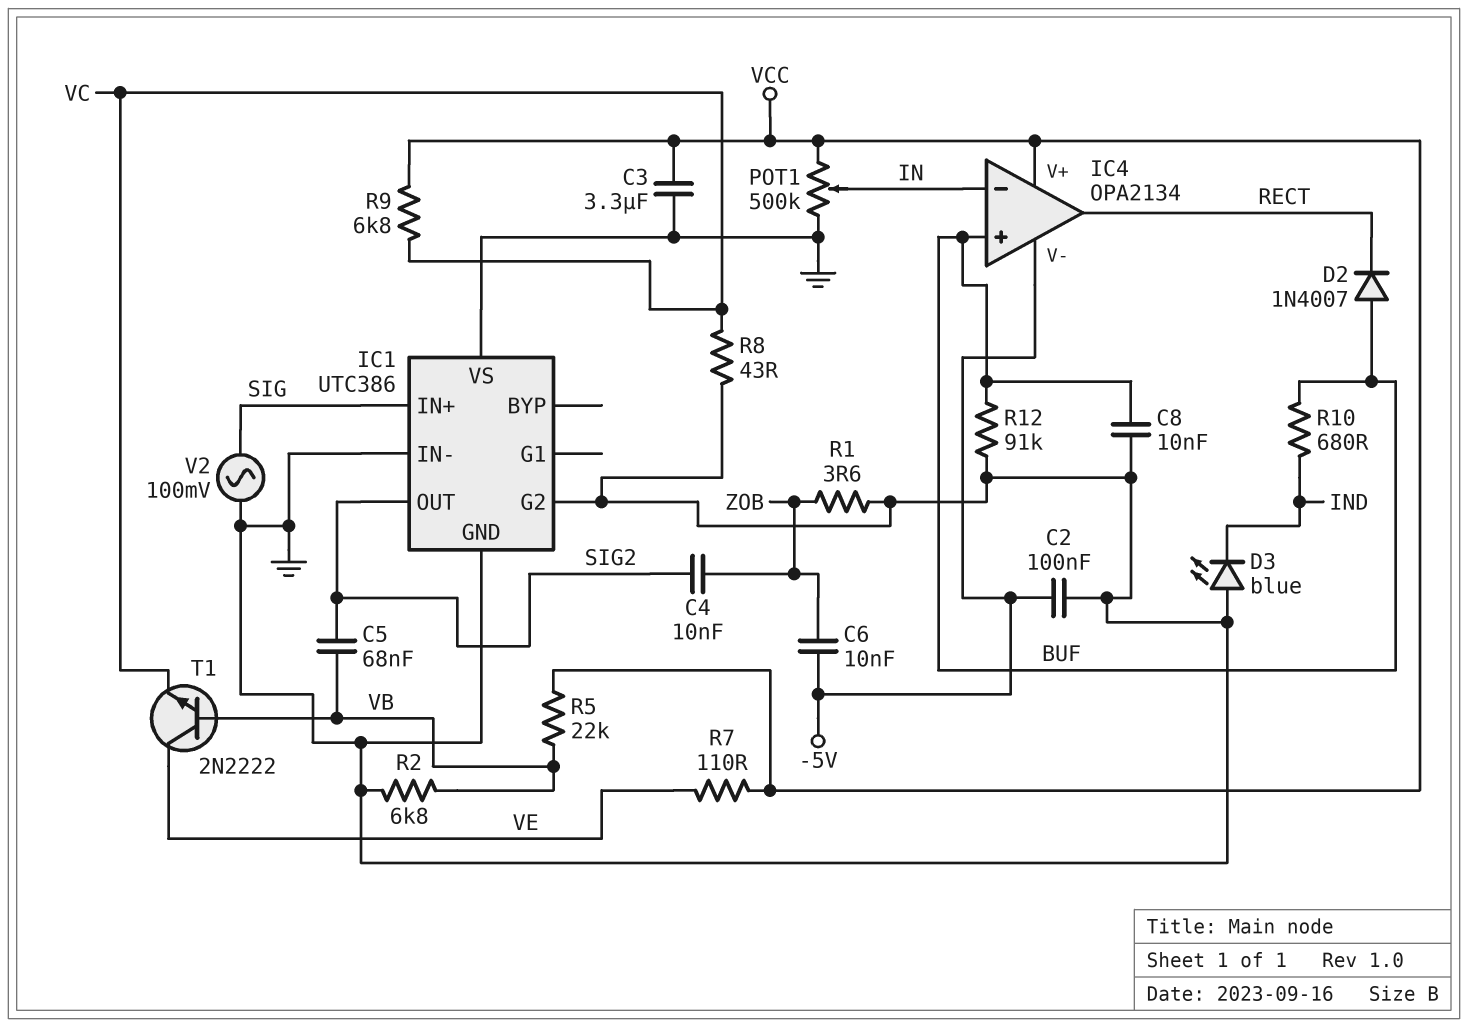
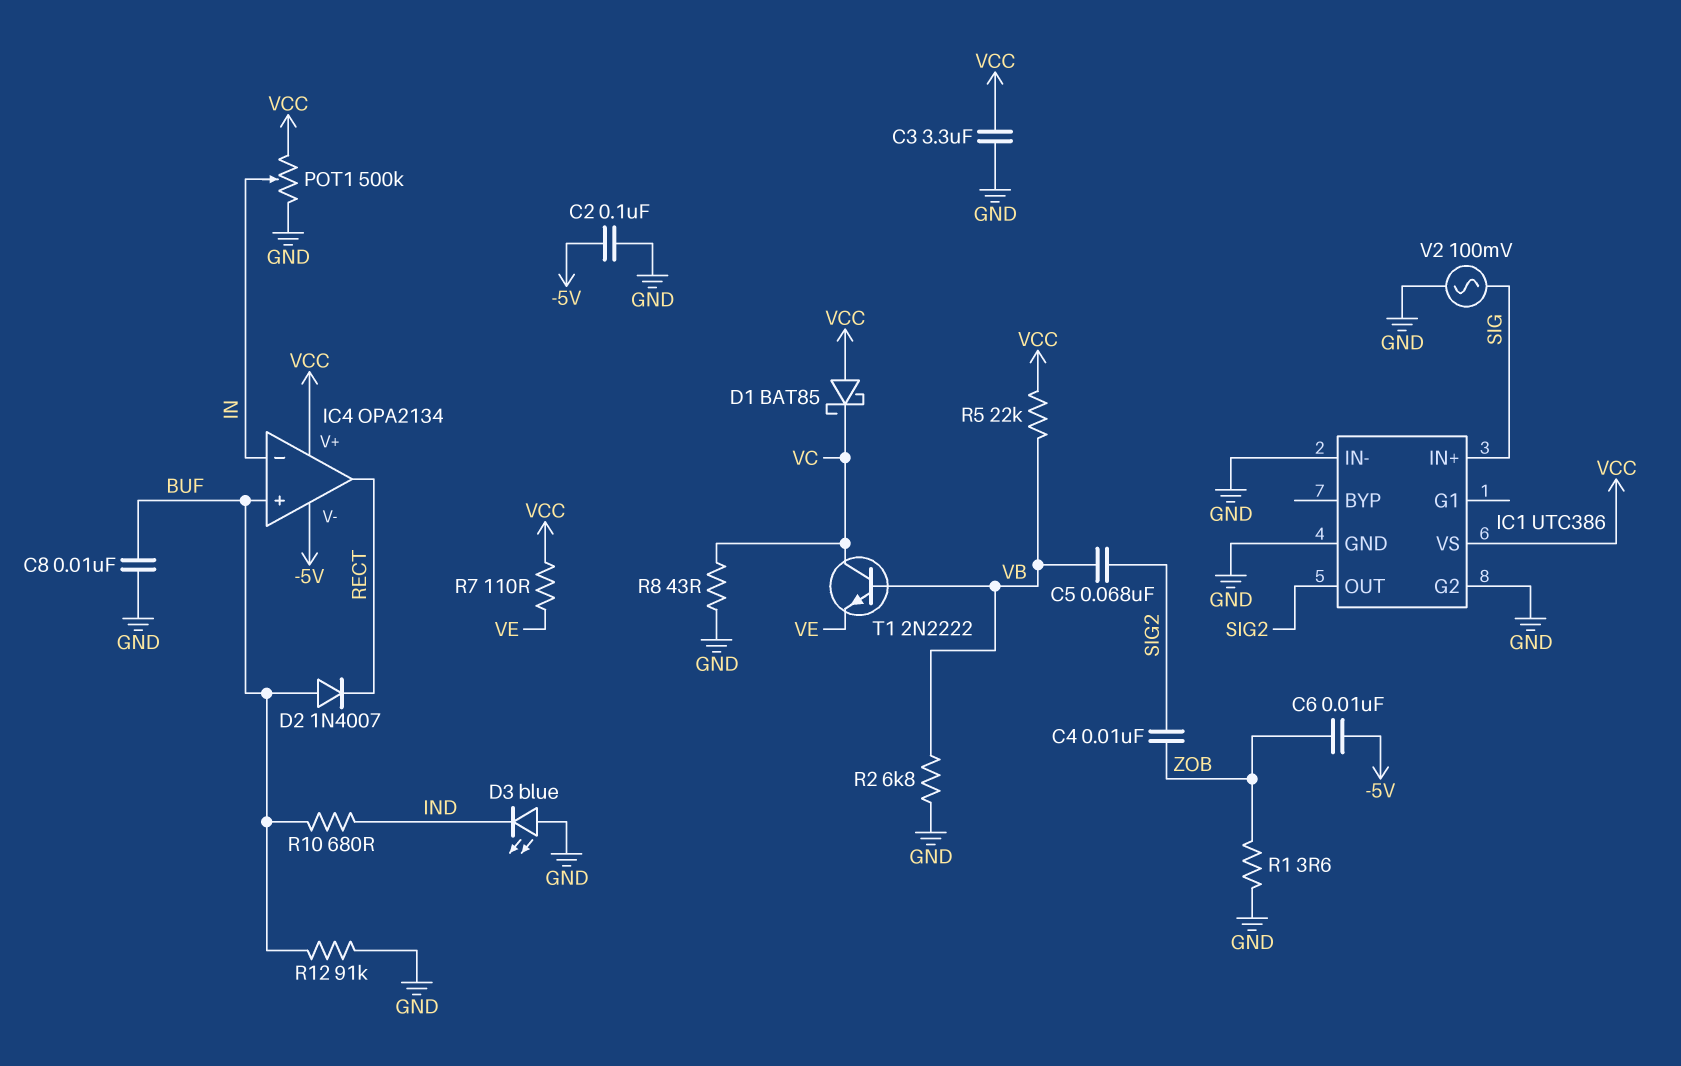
D1: none -> schottky BAT85 (A VCC, K VC)
IC1 pin VS: GND -> VCC
R9: 6.8k (VC, VCC) -> none
T1: NPN 2N2222 (B VB, C VE, E VC) -> NPN 2N2222 (B VB, C VC, E VE)

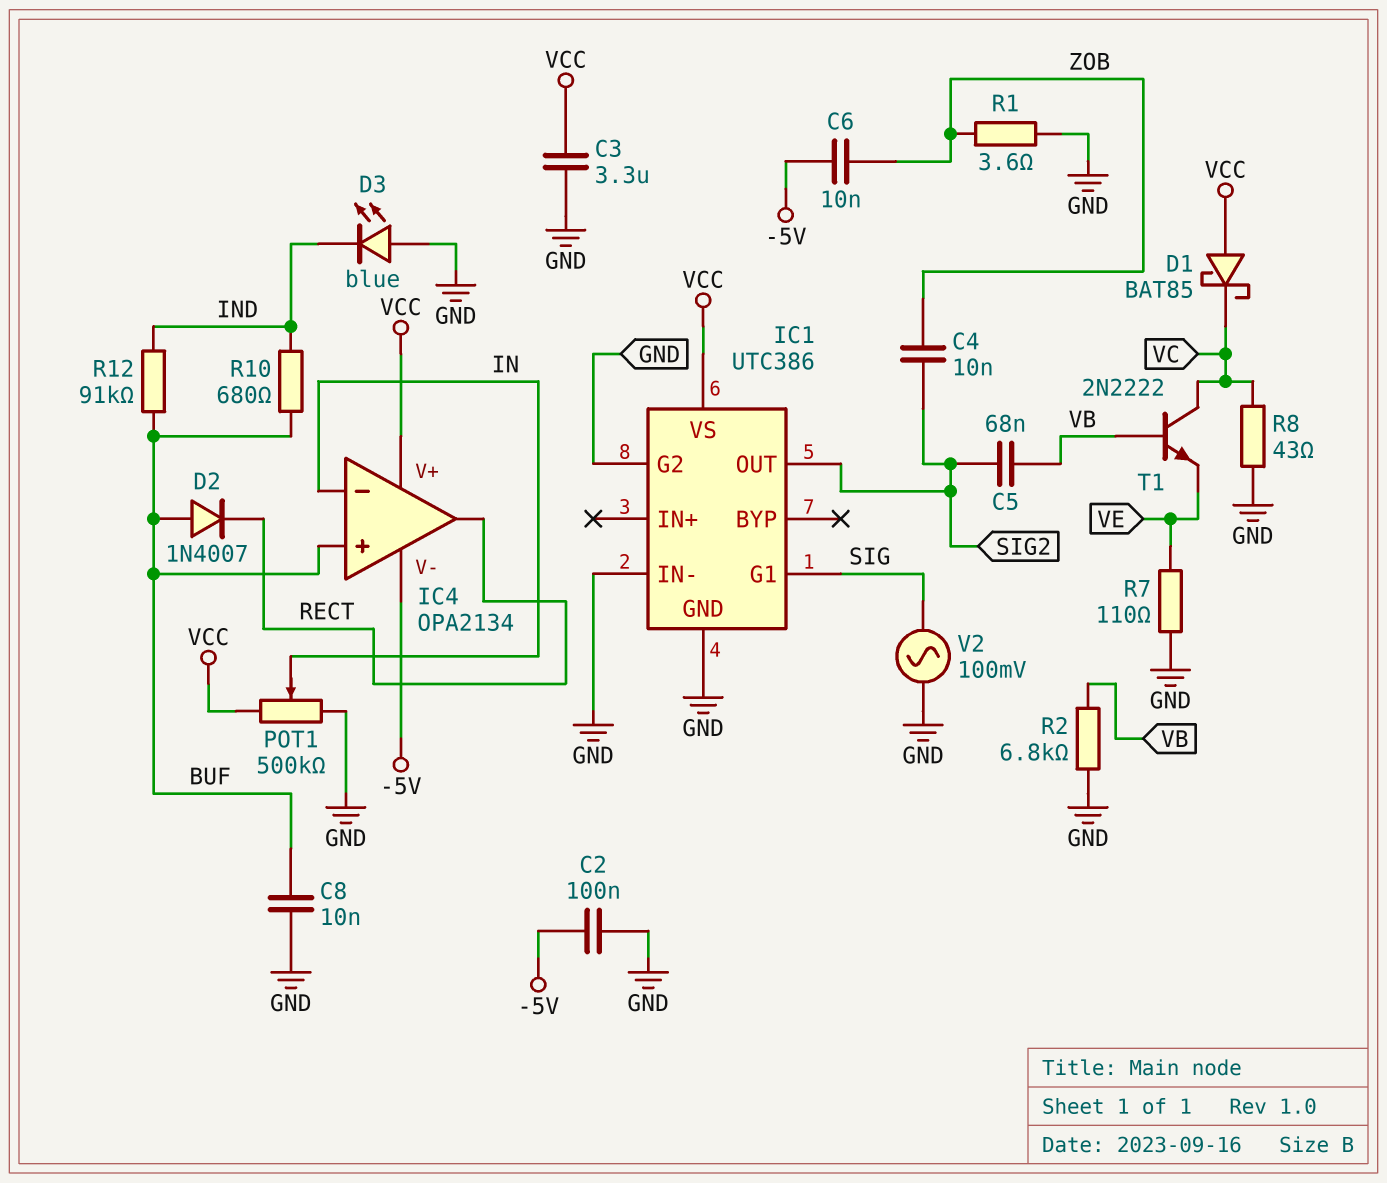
IC1 pin G1: none -> SIG
IC1 pin IN+: SIG -> none
R5: 22k (VB, VCC) -> none
R7: 110 (VCC, VE) -> 110 (GND, VE)
R12: 91k (BUF, GND) -> 91k (BUF, IND)

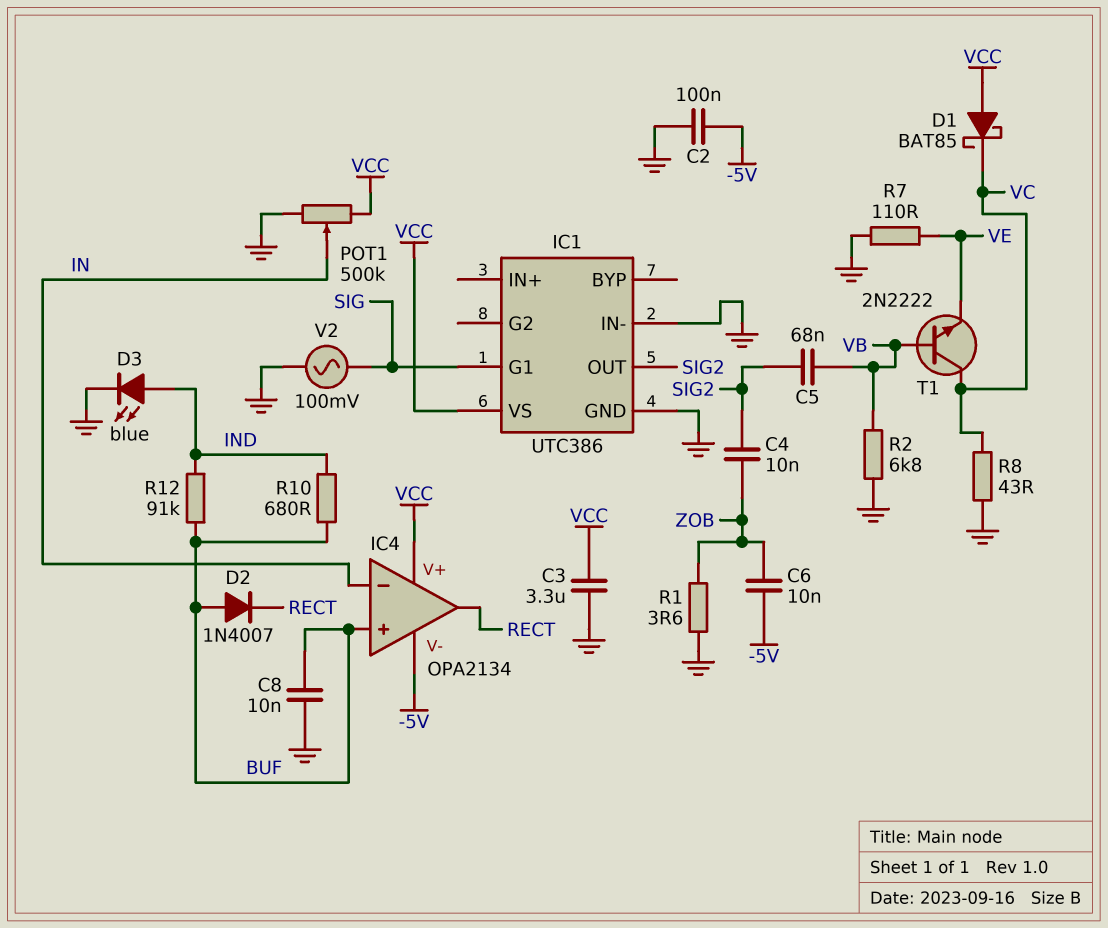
D3: LED blue (A GND, K IND) -> LED blue (A IND, K GND)
IC1 pin G2: GND -> none

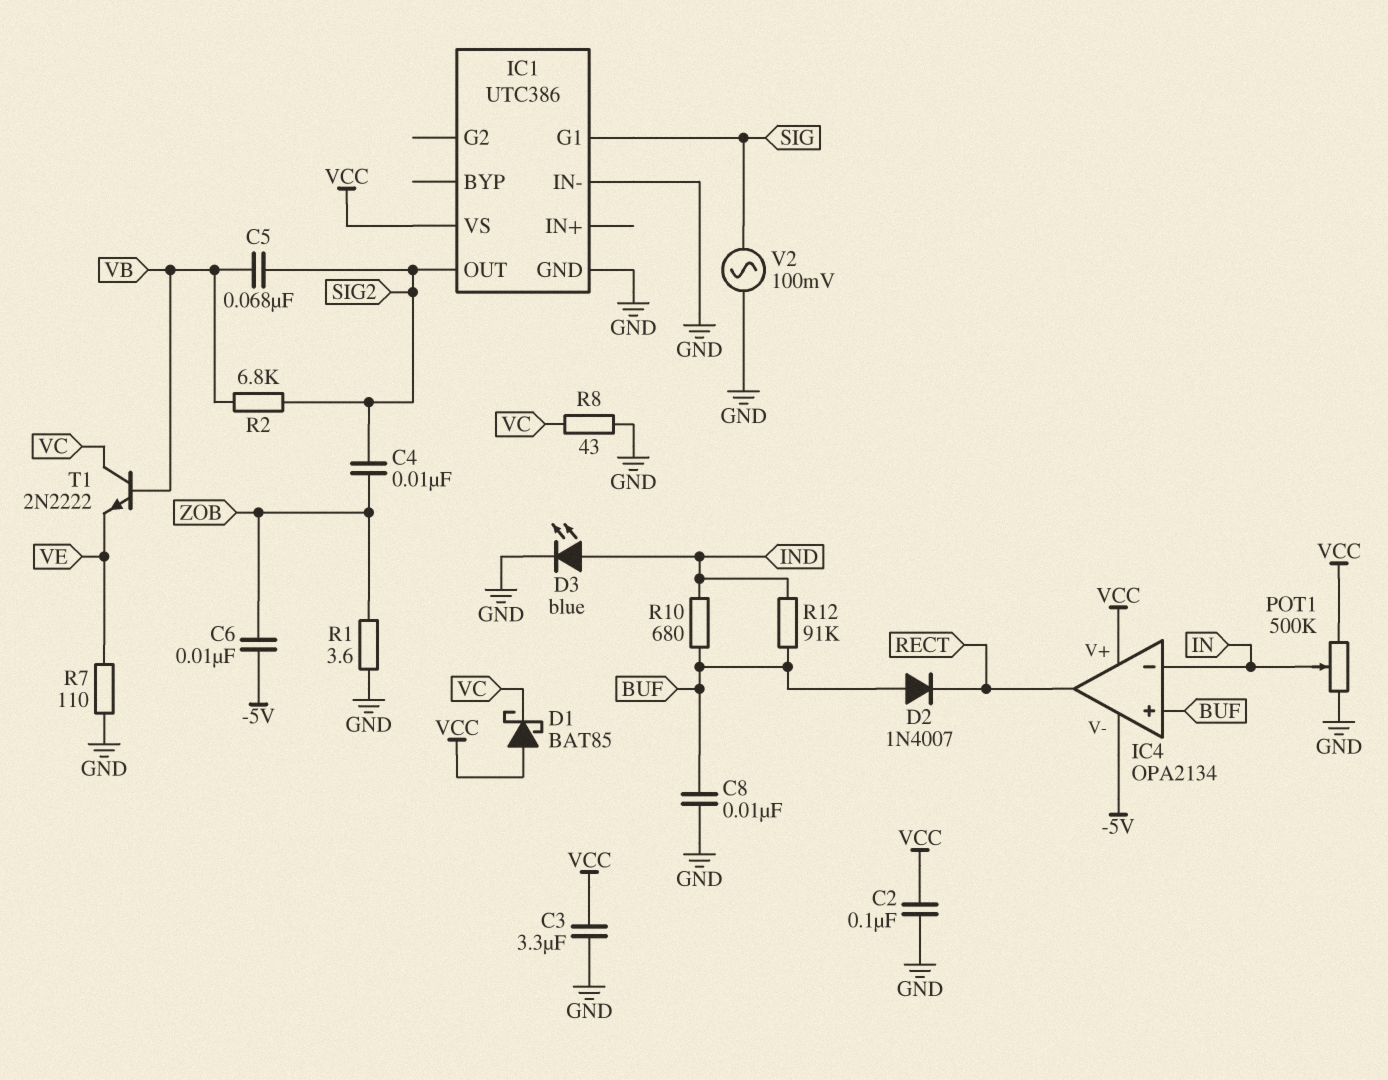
C2: 100nF (-5V, GND) -> 100nF (GND, VCC)
R2: 6.8k (GND, VB) -> 6.8k (SIG2, VB)

